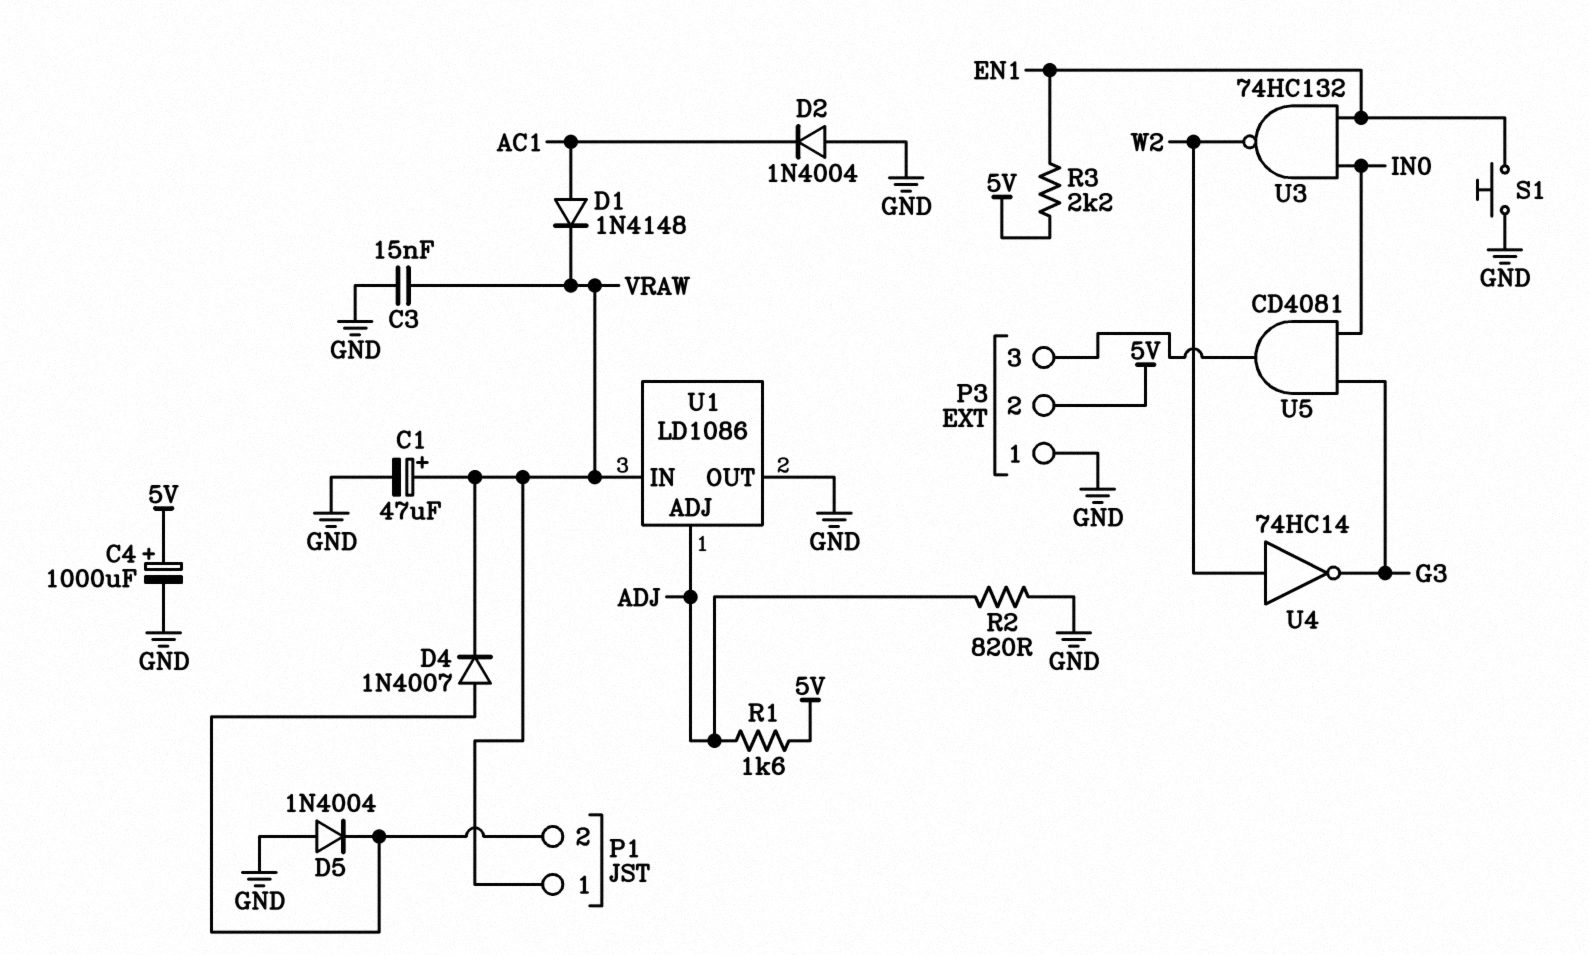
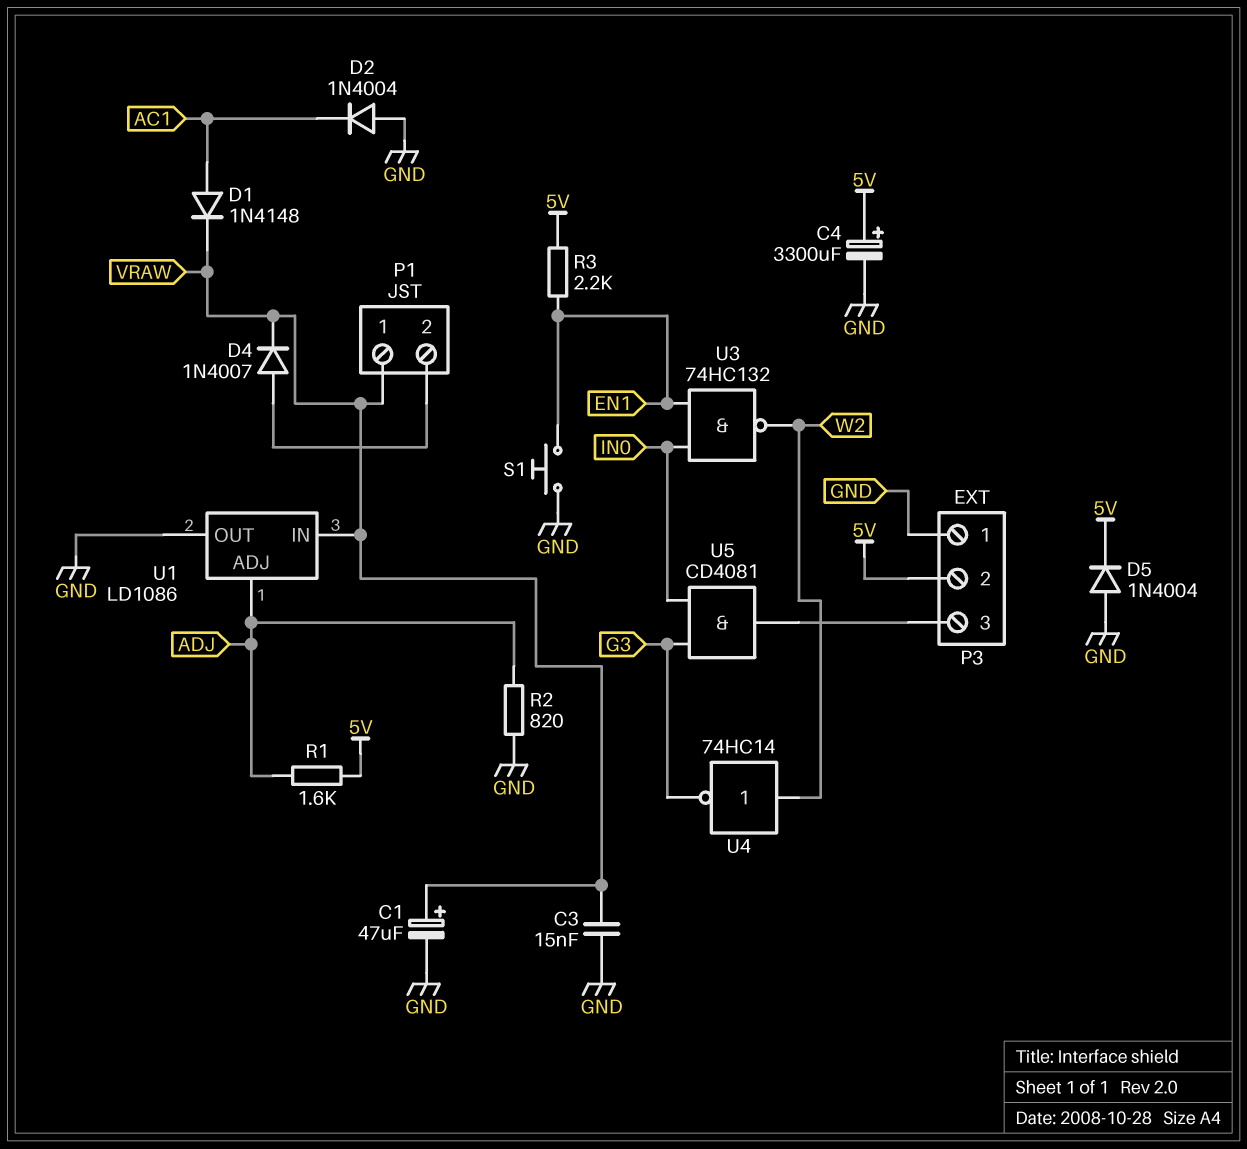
C4: 1000uF (plus 5V, minus GND) -> 3300uF (plus 5V, minus GND)
D5: diode 1N4004 (A GND, K P1/2) -> diode 1N4004 (A GND, K 5V)

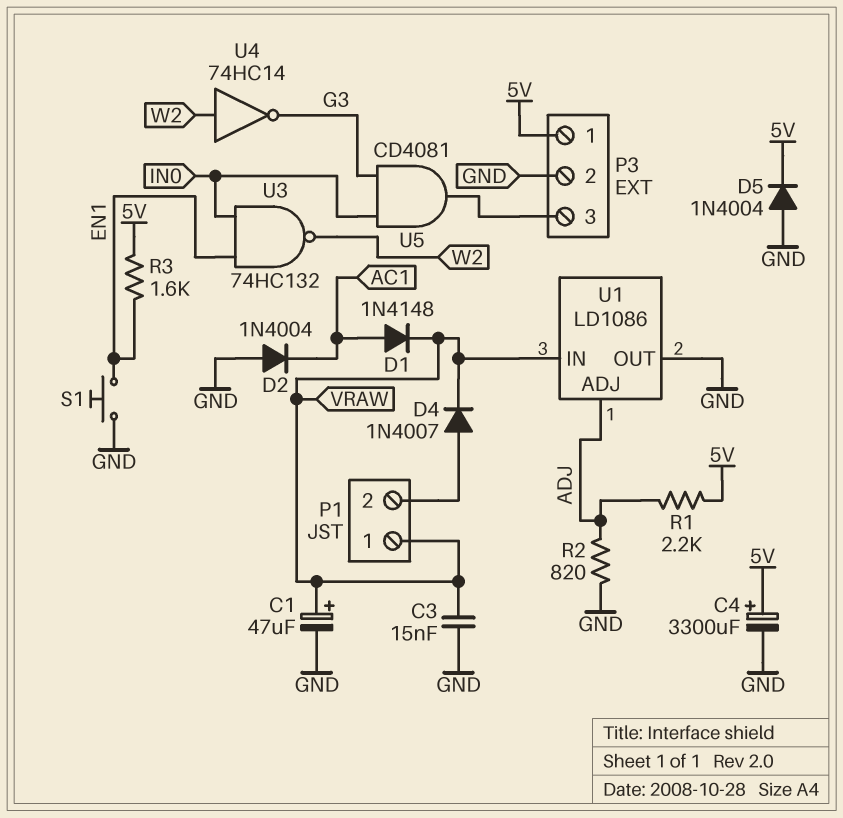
P3 pin 1: GND -> 5V
P3 pin 2: 5V -> GND
R1: 1.6k (5V, ADJ) -> 2.2k (5V, ADJ)
R3: 2.2k (5V, EN1) -> 1.6k (5V, EN1)

